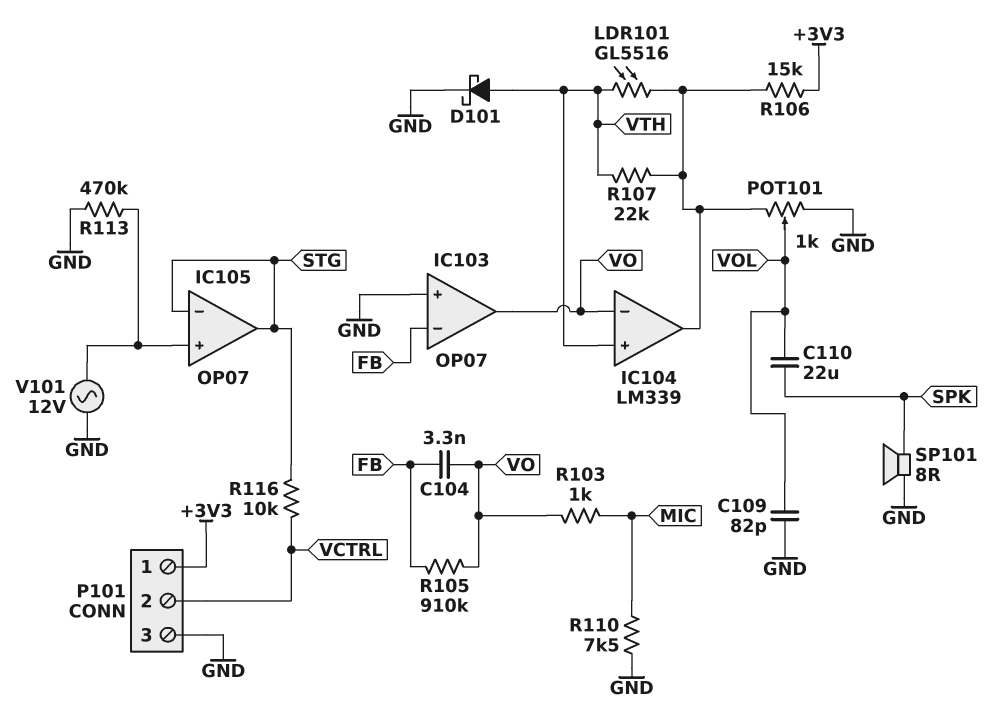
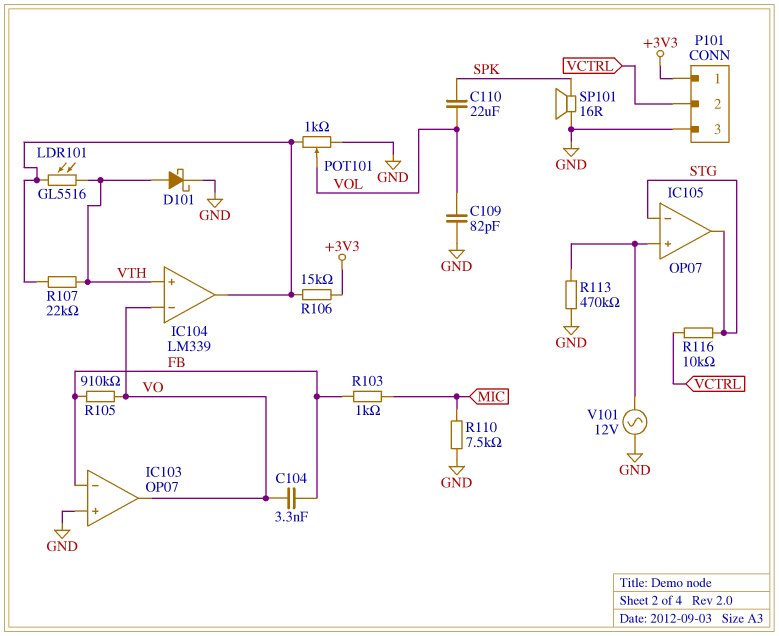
R103: 1k (MIC, VO) -> 1k (FB, MIC)
SP101: speaker 8R (GND, SPK) -> speaker 16R (GND, SPK)

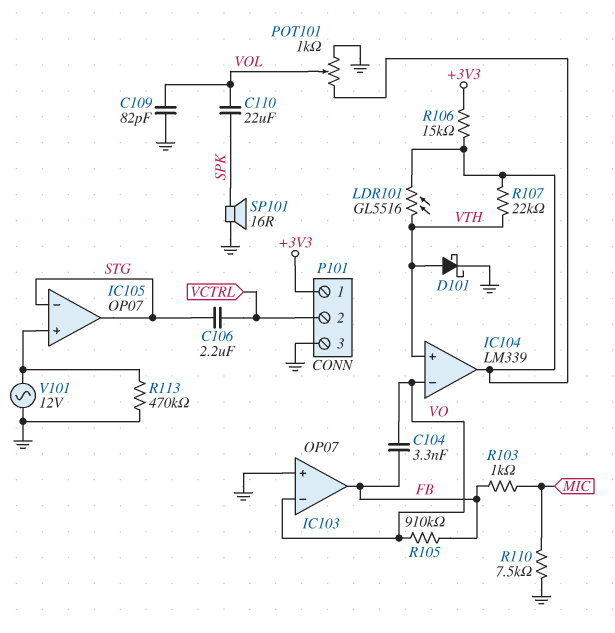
C106: none -> 2.2uF (STG, VCTRL)
IC103 pin in-: FB -> VO
IC103 pin out: VO -> FB
R116: 10k (STG, VCTRL) -> none

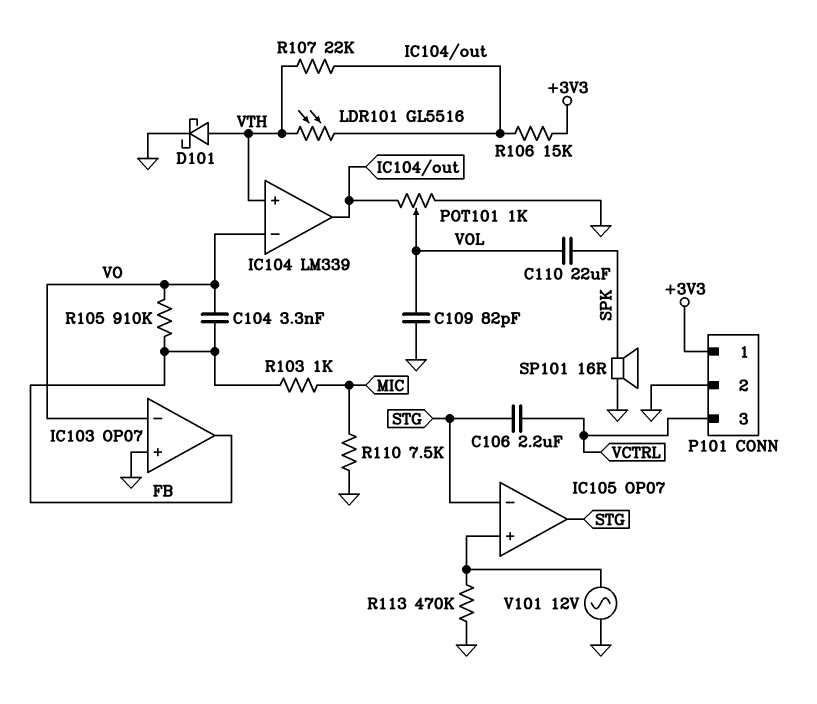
P101 pin 2: VCTRL -> GND
P101 pin 3: GND -> VCTRL

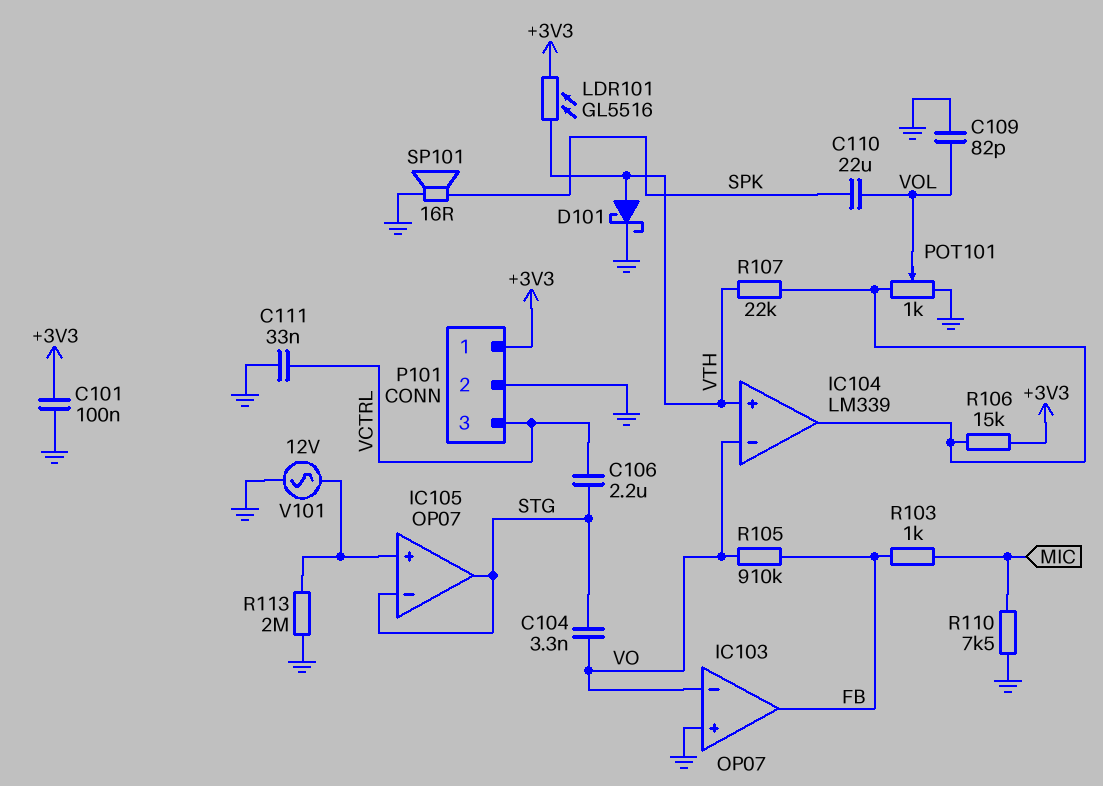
C101: none -> 100nF (+3V3, GND)
C104: 3.3nF (FB, VO) -> 3.3nF (STG, VO)
C111: none -> 33nF (GND, VCTRL)
LDR101: GL5516 (IC104/out, VTH) -> GL5516 (+3V3, VTH)
R113: 470k (GND, IC105/in+) -> 2M (GND, IC105/in+)

